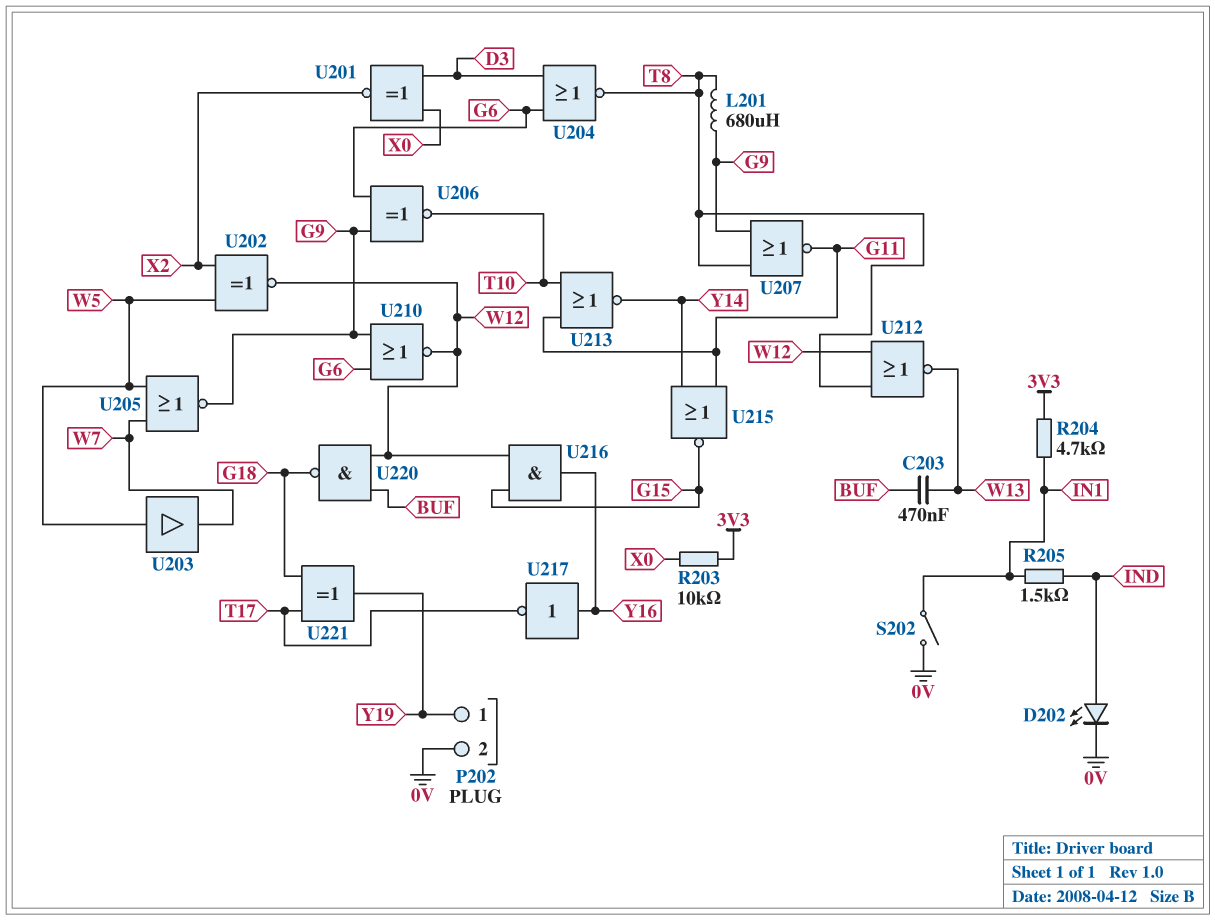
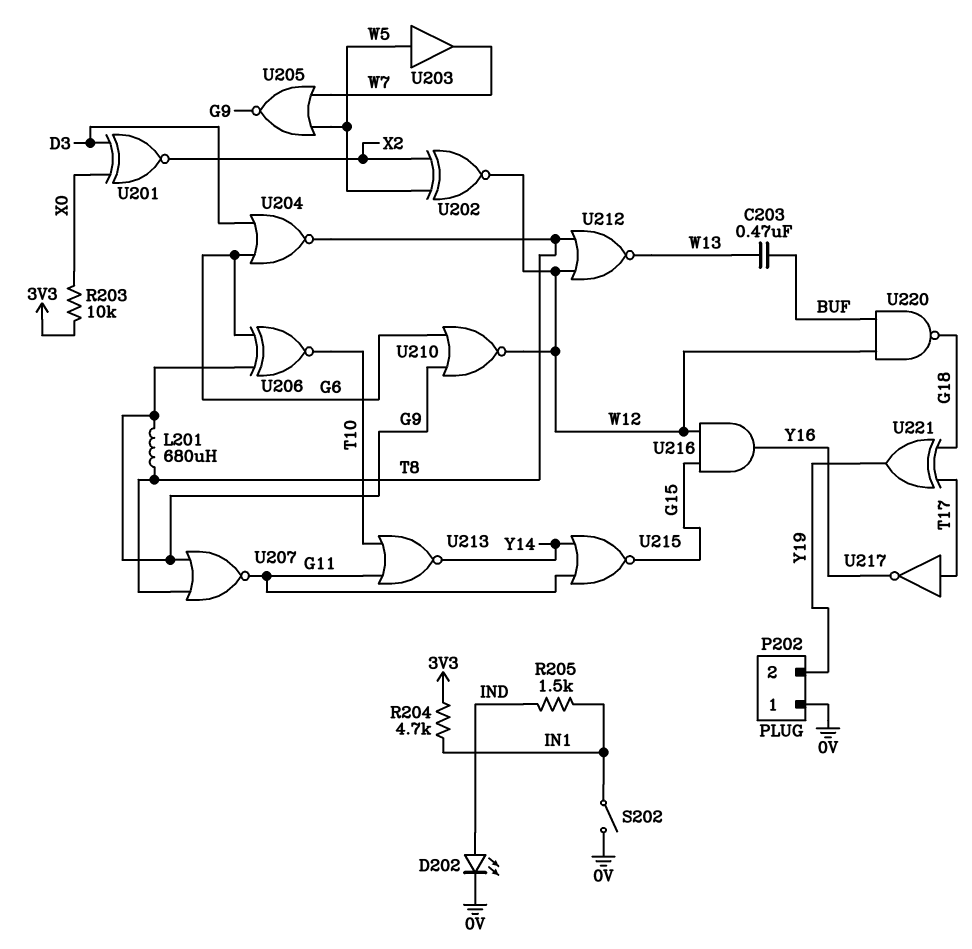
P202 pin 1: Y19 -> 0V
P202 pin 2: 0V -> Y19
U217: NOT (in Y16, out T17) -> NOT (in T17, out Y16)

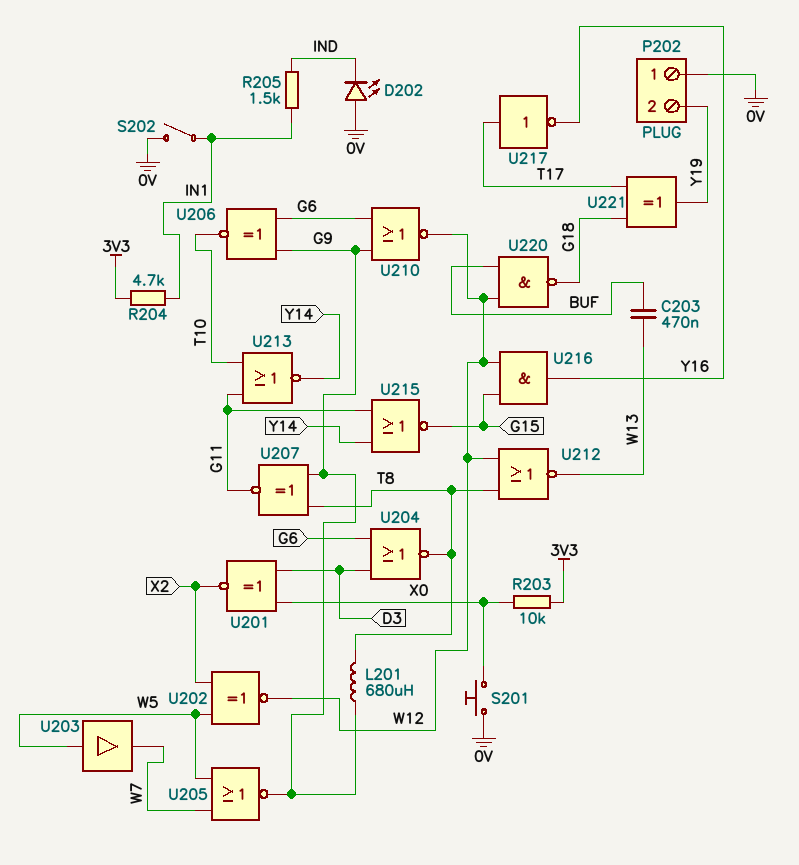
D202: LED (A IND, K 0V) -> LED (A 0V, K IND)
S201: none -> button (0V, X0)
U207: NOR (in G9, in T8, out G11) -> XNOR (in G9, in T8, out G11)

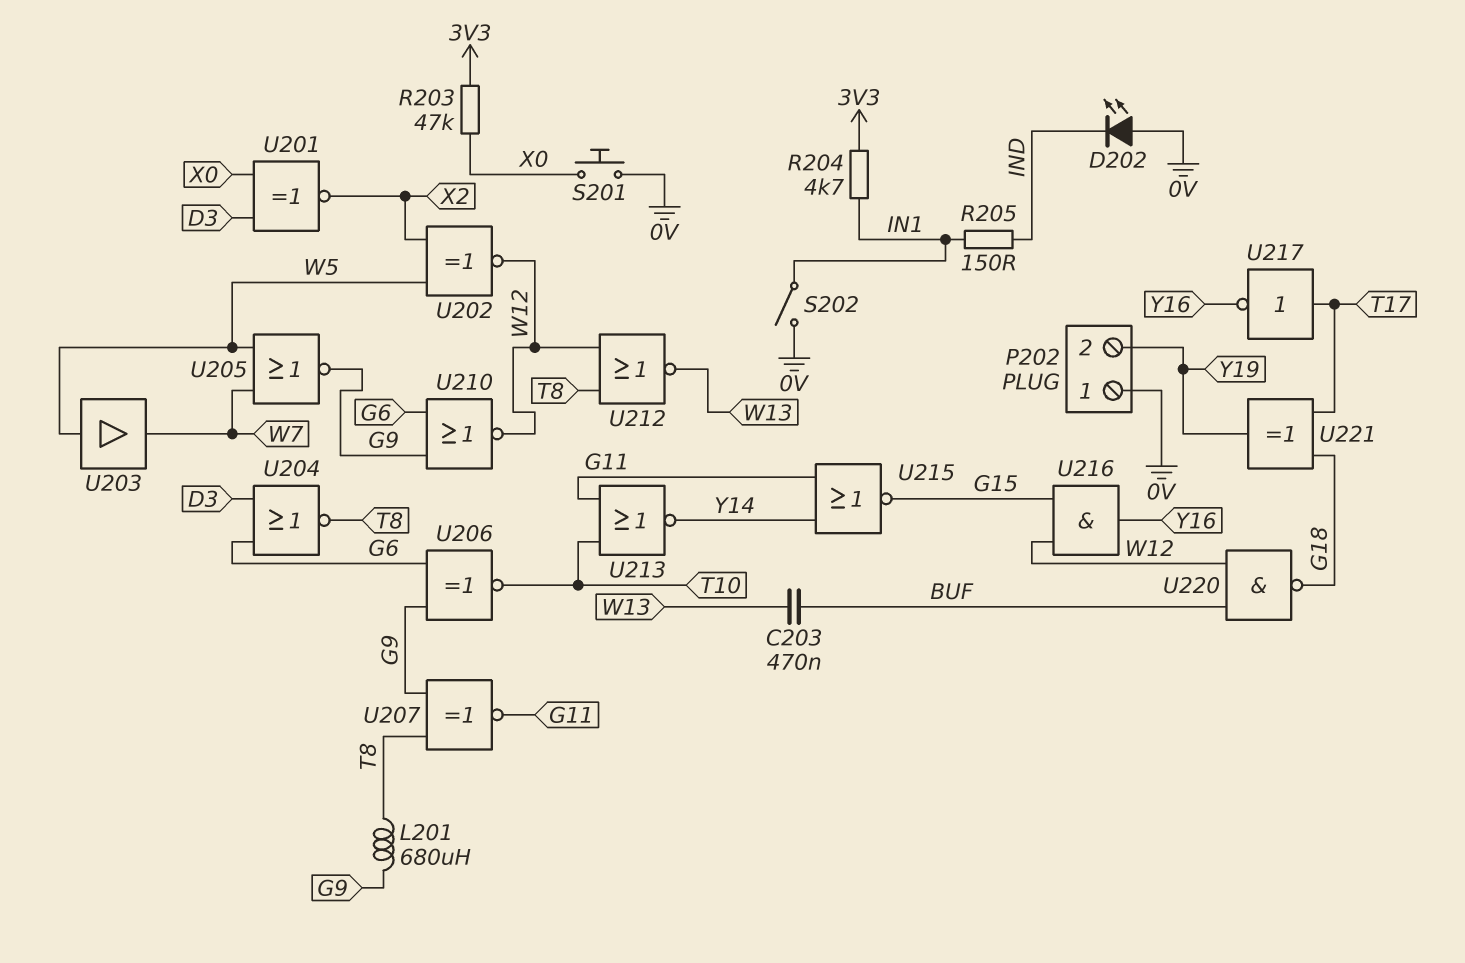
R203: 10k (3V3, X0) -> 47k (3V3, X0)
R205: 1.5k (IN1, IND) -> 150 (IN1, IND)

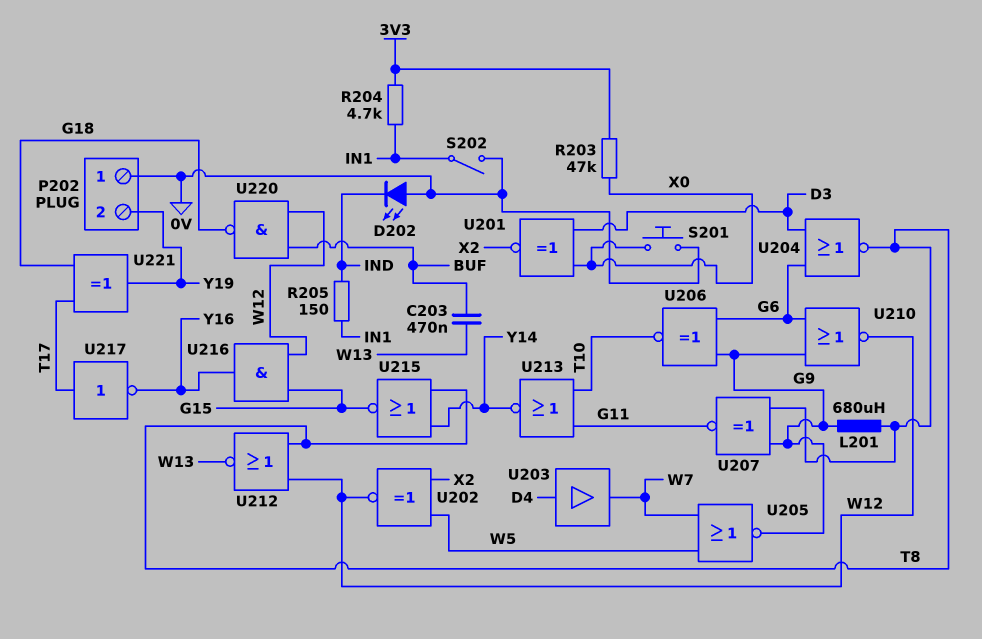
U203: buffer (in W5, out W7) -> buffer (in D4, out W7)
U215: NOR (in G11, in Y14, out G15) -> NOR (in T8, in Y14, out G15)

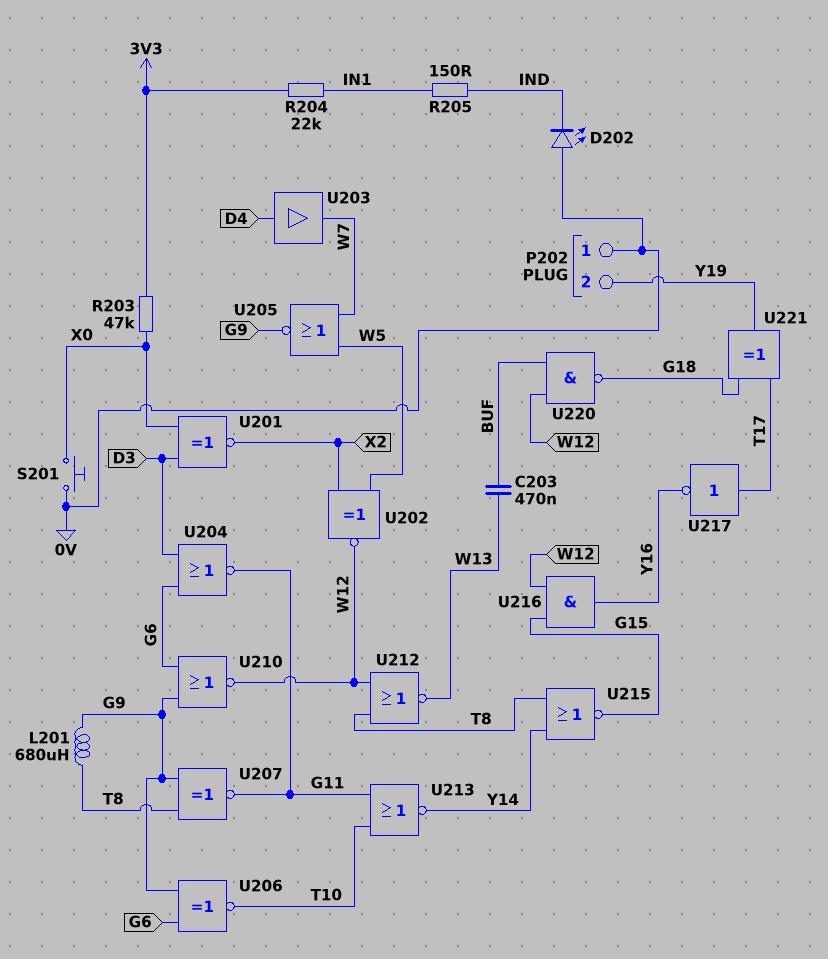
R204: 4.7k (3V3, IN1) -> 22k (3V3, IN1)
S202: switch (0V, IN1) -> none
U204: NOR (in D3, in G6, out T8) -> NOR (in D3, in G6, out G11)

